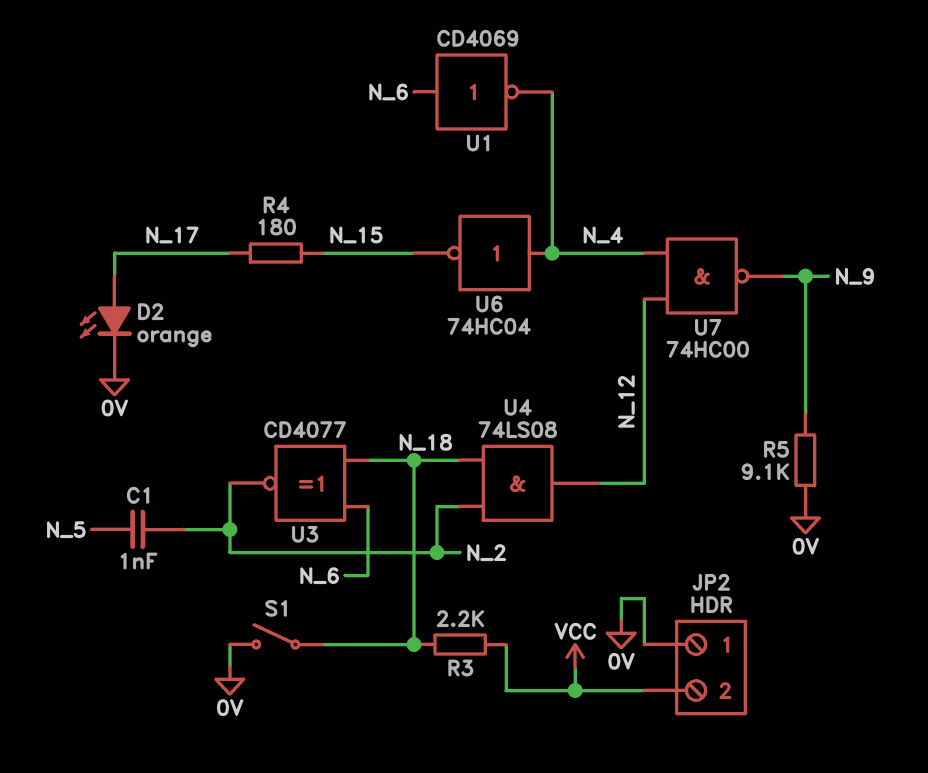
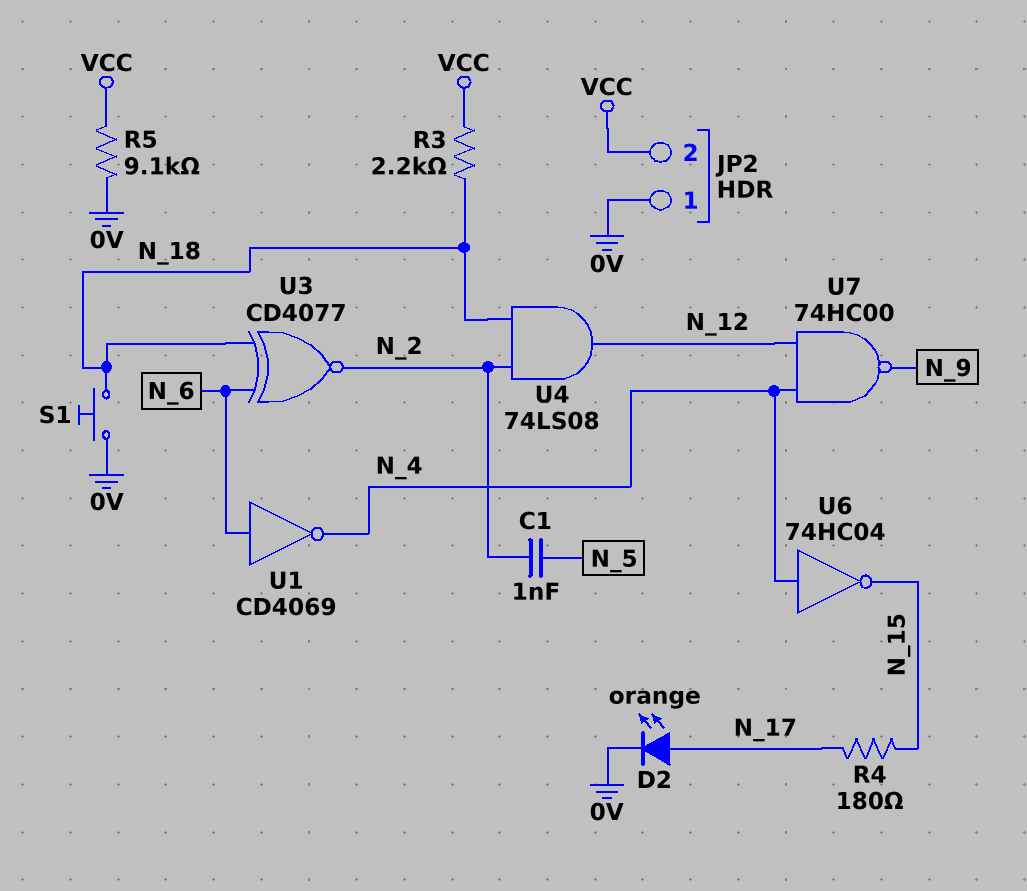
R5: 9.1k (0V, N_9) -> 9.1k (0V, VCC)
S1: switch (0V, N_18) -> button (0V, N_18)

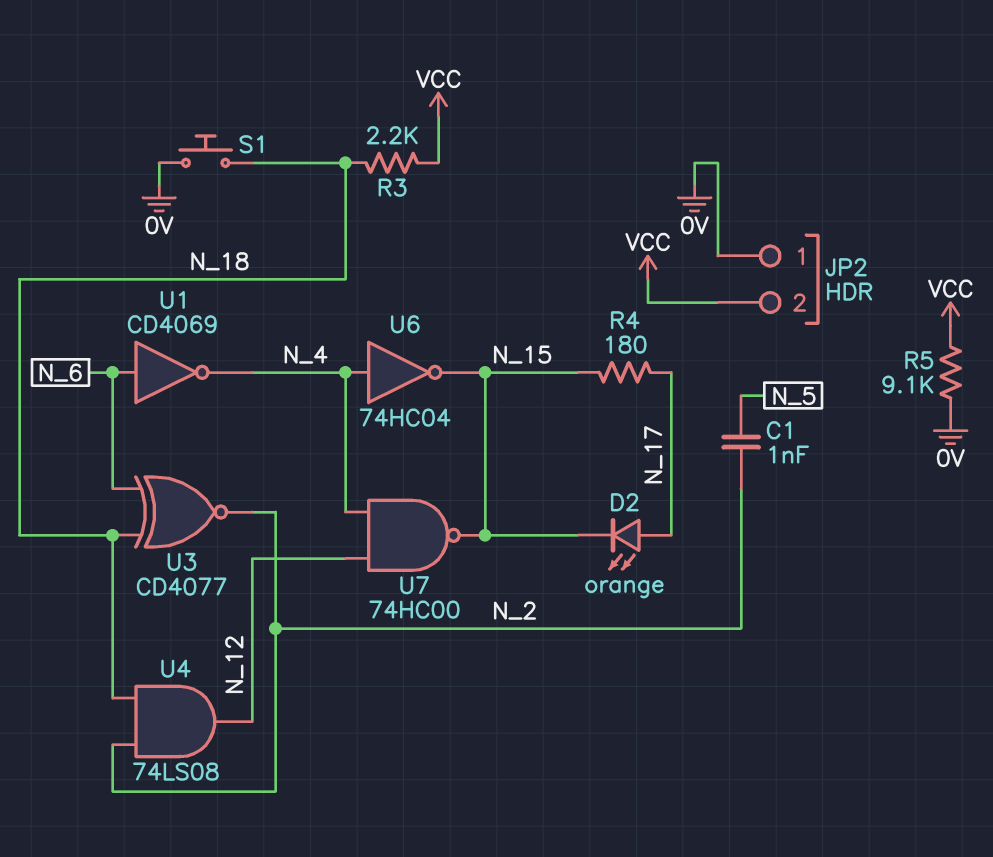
D2: LED orange (A N_17, K 0V) -> LED orange (A N_17, K N_15)
U7: NAND 74HC00 (in N_4, in N_12, out N_9) -> NAND 74HC00 (in N_4, in N_12, out N_15)

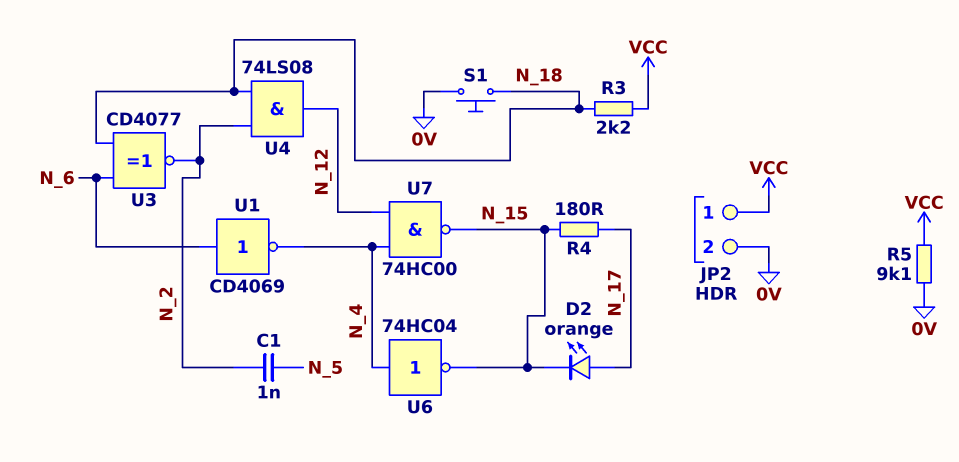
JP2 pin 1: 0V -> VCC
JP2 pin 2: VCC -> 0V

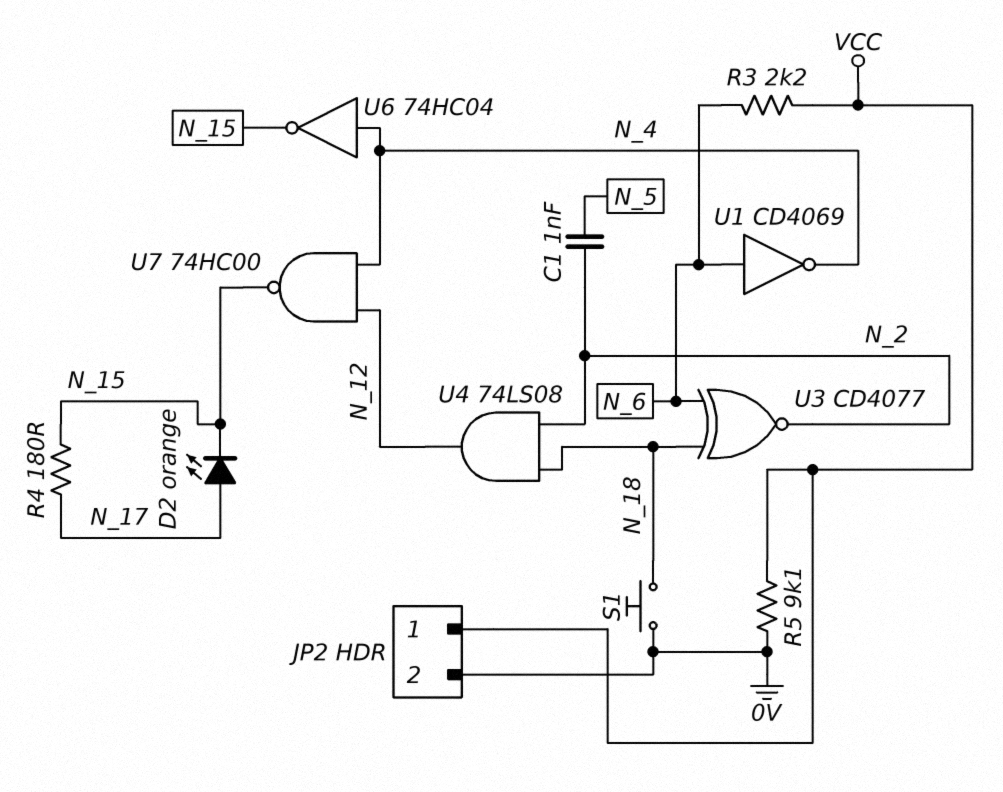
R3: 2.2k (N_18, VCC) -> 2.2k (N_6, VCC)

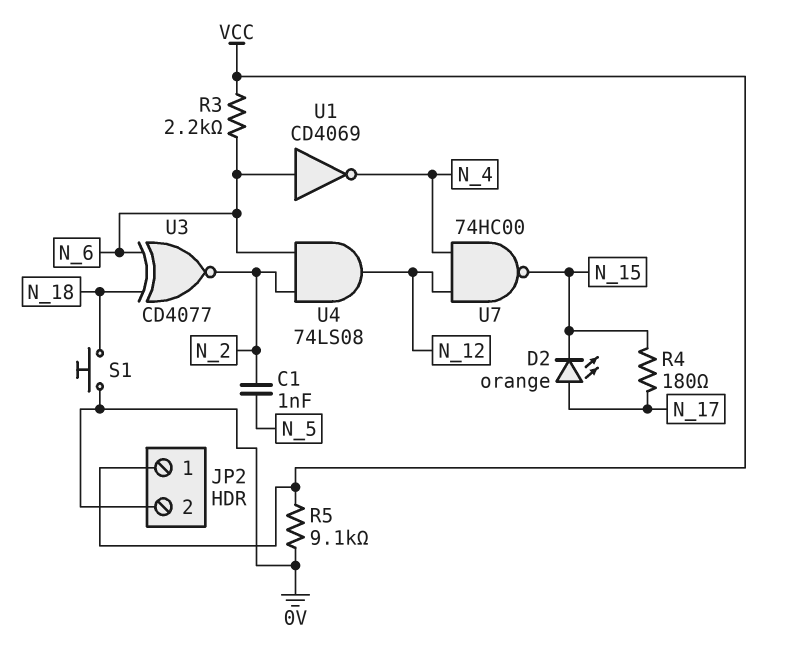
U4: AND 74LS08 (in N_2, in N_18, out N_12) -> AND 74LS08 (in N_2, in N_6, out N_12)
U6: NOT 74HC04 (in N_4, out N_15) -> none

